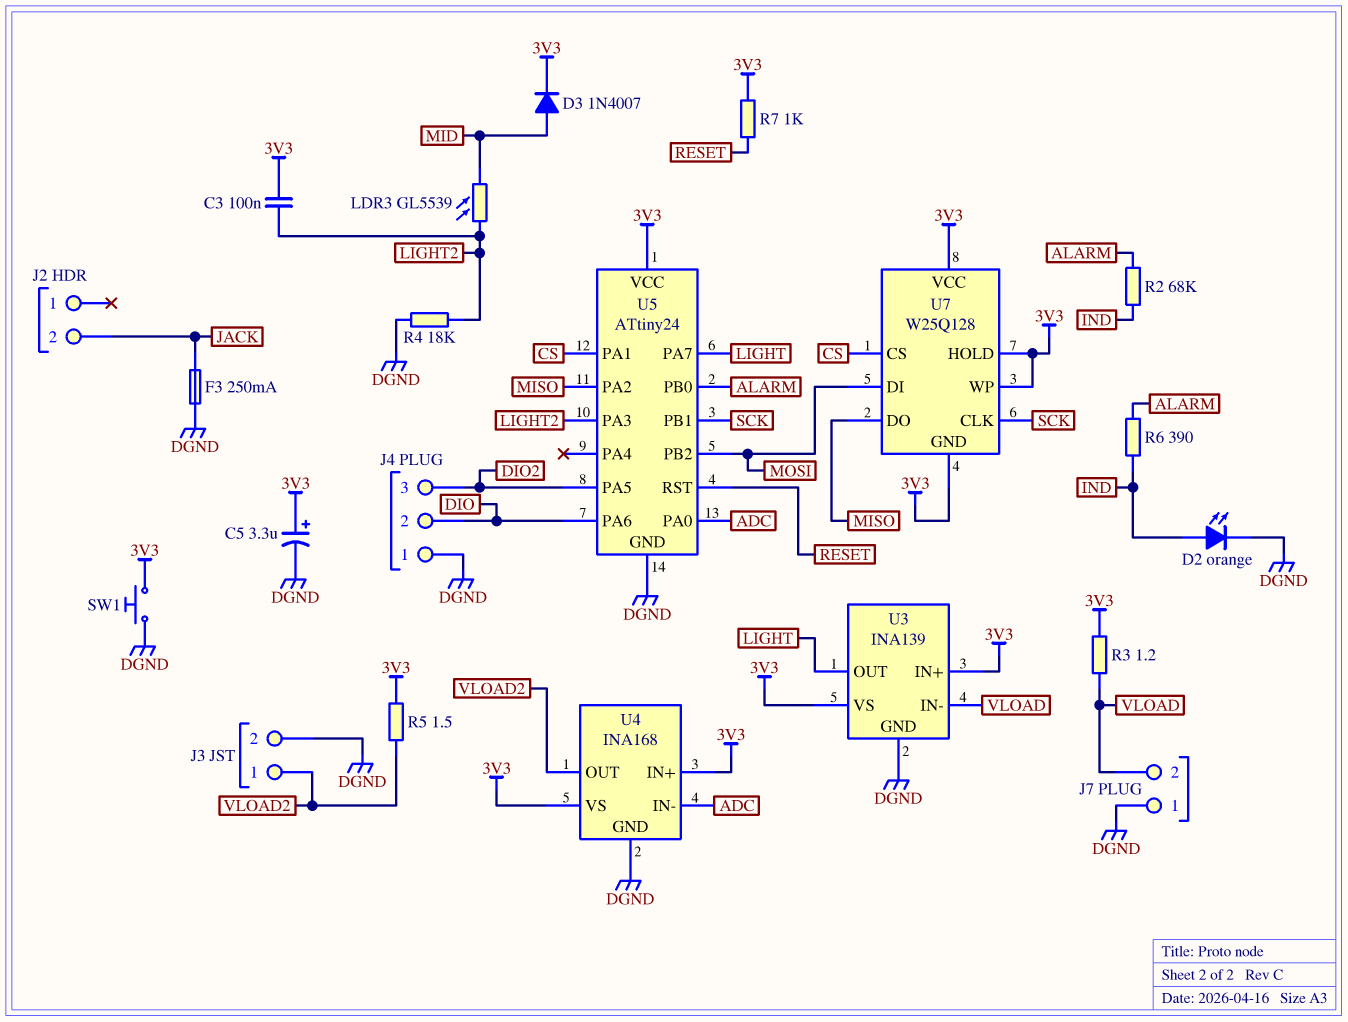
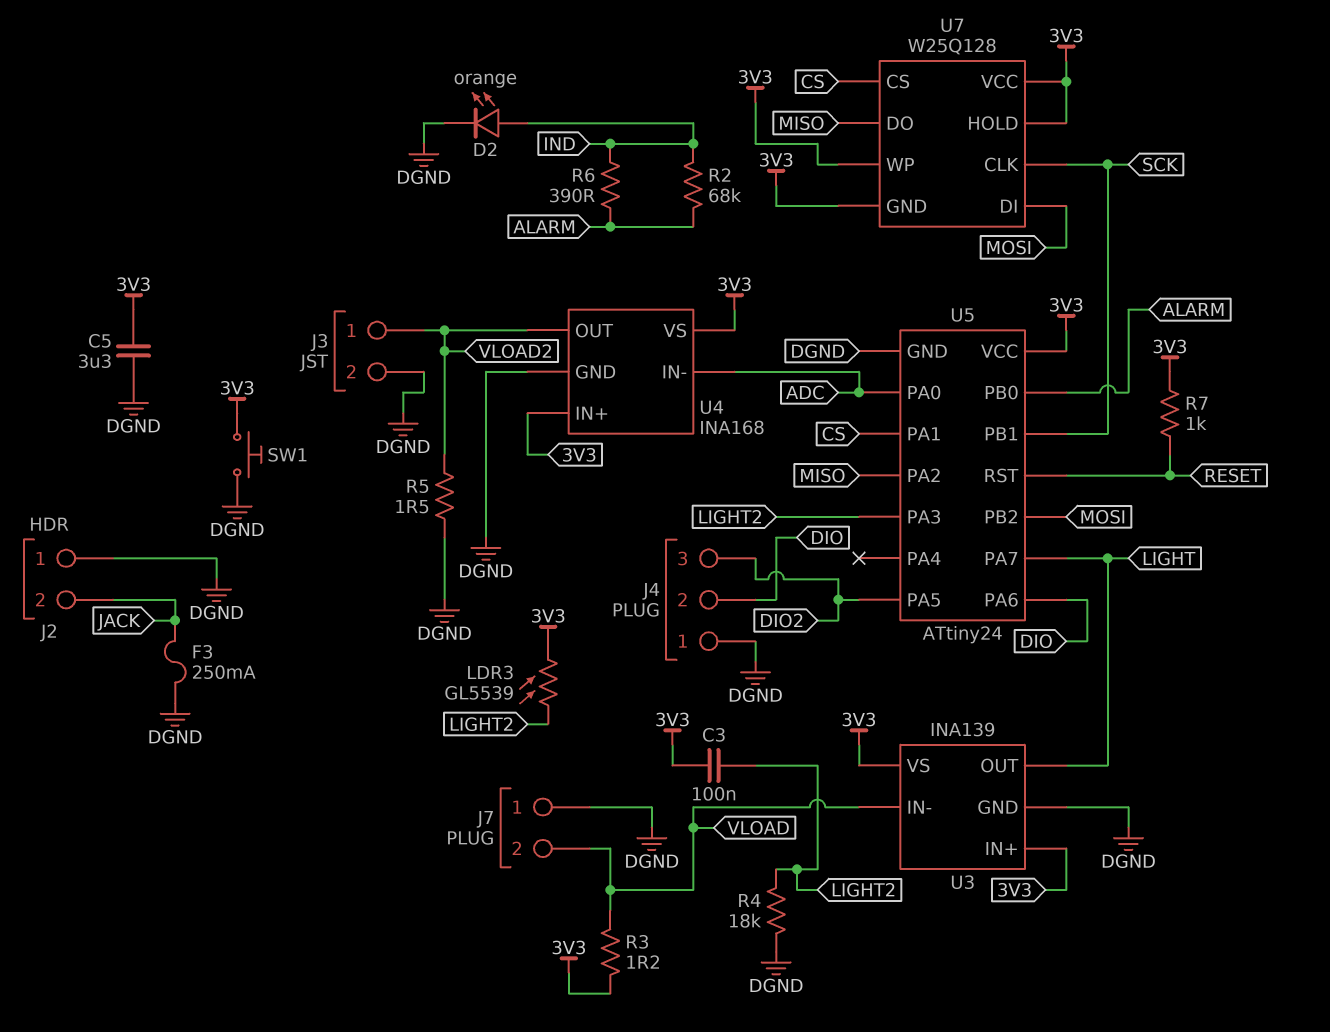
C5: 3.3uF (plus 3V3, minus DGND) -> 3.3uF (3V3, DGND)
D3: diode 1N4007 (A MID, K 3V3) -> none
J2 pin 1: none -> DGND
LDR3: GL5539 (LIGHT2, MID) -> GL5539 (3V3, LIGHT2)
R5: 1.5 (3V3, VLOAD2) -> 1.5 (DGND, VLOAD2)

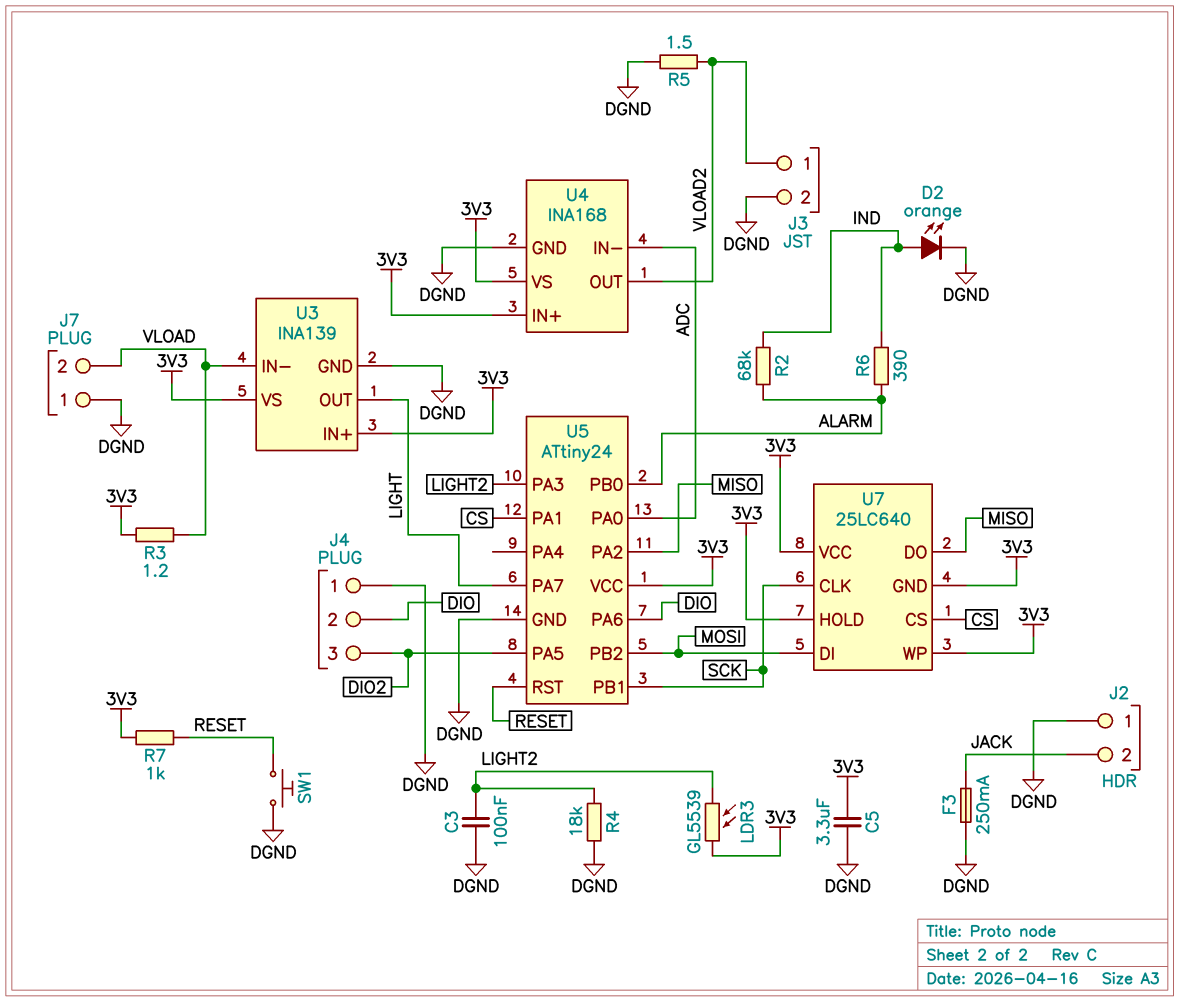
C3: 100nF (3V3, LIGHT2) -> 100nF (DGND, LIGHT2)
SW1: button (3V3, DGND) -> button (DGND, RESET)
U7: W25Q128 -> 25LC640

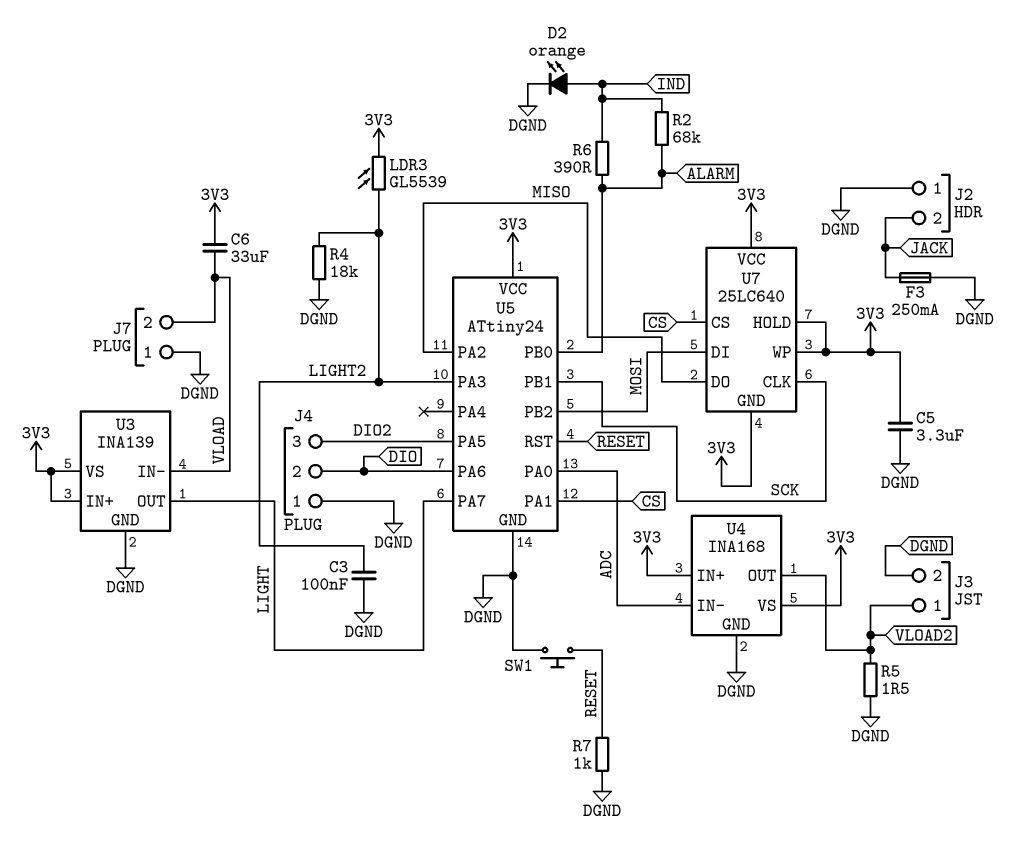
C6: none -> 33uF (3V3, VLOAD)
R3: 1.2 (3V3, VLOAD) -> none
R7: 1k (3V3, RESET) -> 1k (DGND, RESET)

